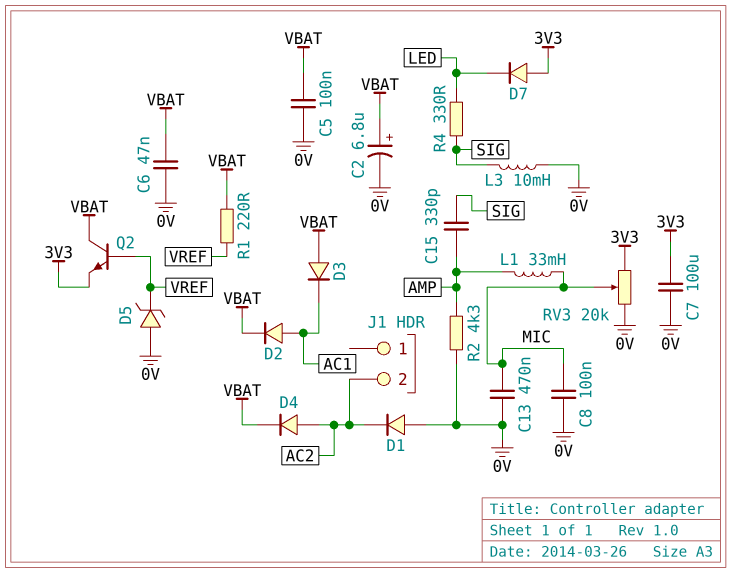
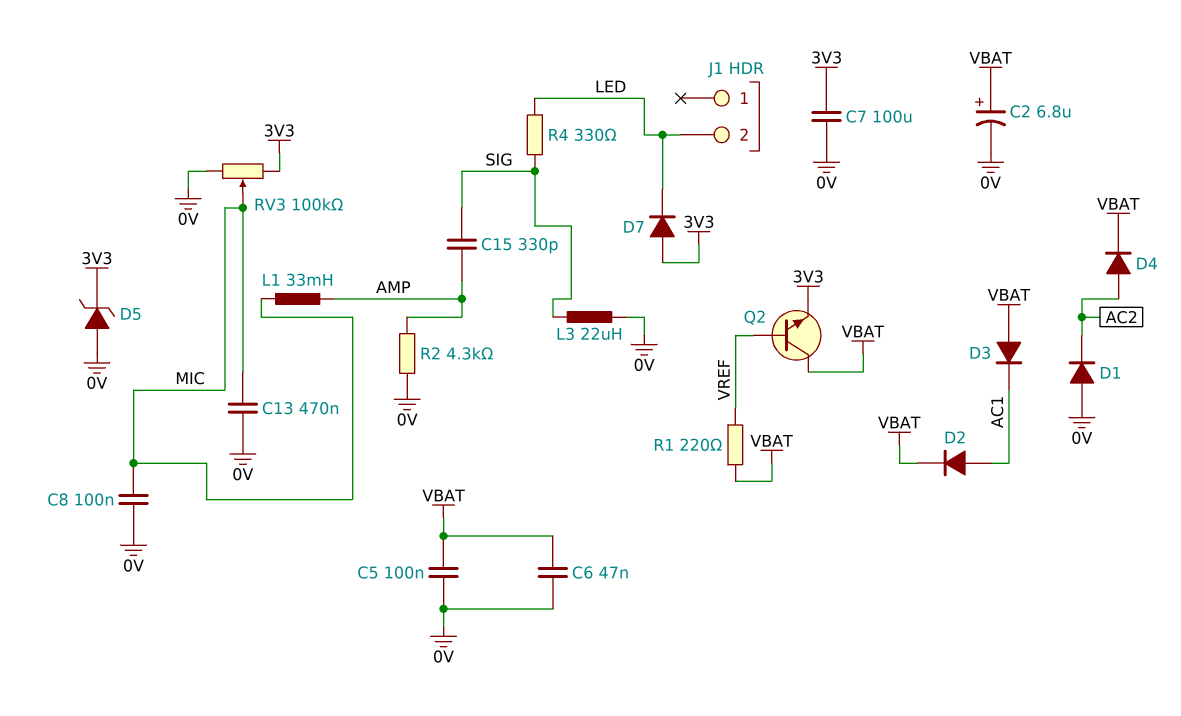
D5: zener (A 0V, K VREF) -> zener (A 0V, K 3V3)
J1 pin 2: AC2 -> LED
L3: 10mH (0V, SIG) -> 22uH (0V, SIG)
RV3: 20k (0V, 3V3, wiper MIC) -> 100k (0V, 3V3, wiper MIC)

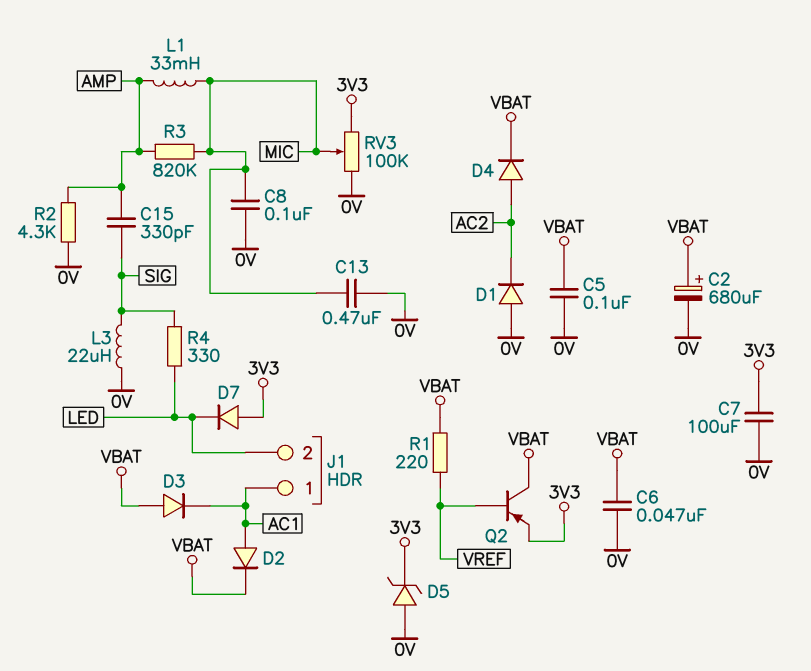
C2: 6.8uF (plus VBAT, minus 0V) -> 680uF (plus VBAT, minus 0V)
J1 pin 1: none -> AC1
Q2: NPN (B VREF, C VBAT, E 3V3) -> PNP (B VREF, C VBAT, E 3V3)
R3: none -> 820k (AMP, MIC)

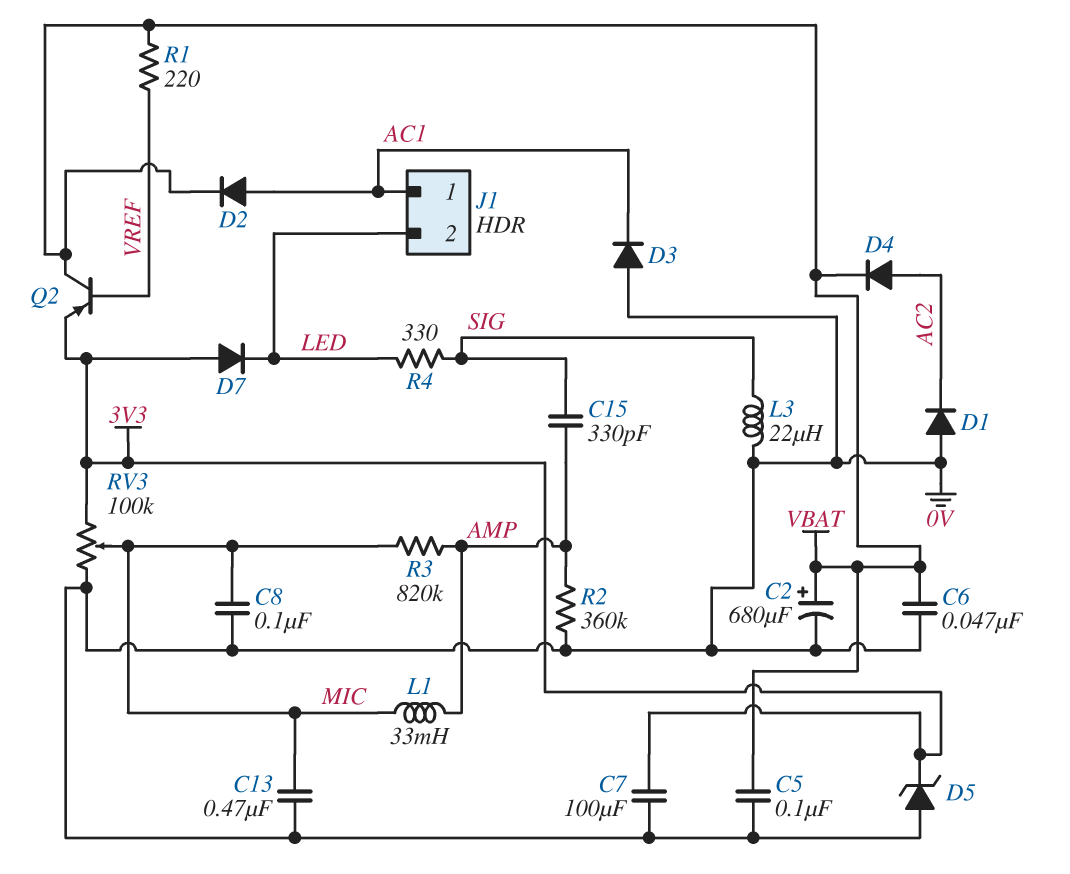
D3: diode (A VBAT, K AC1) -> diode (A 0V, K AC1)
R2: 4.3k (0V, AMP) -> 360k (0V, AMP)

